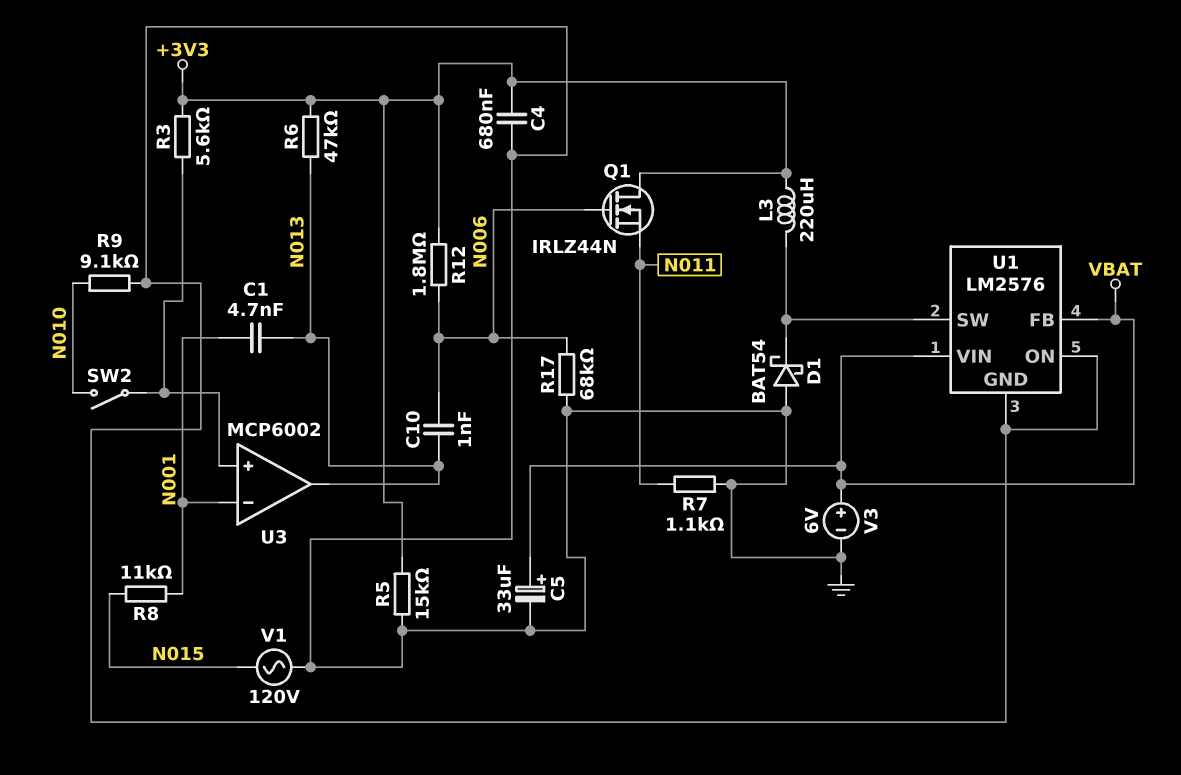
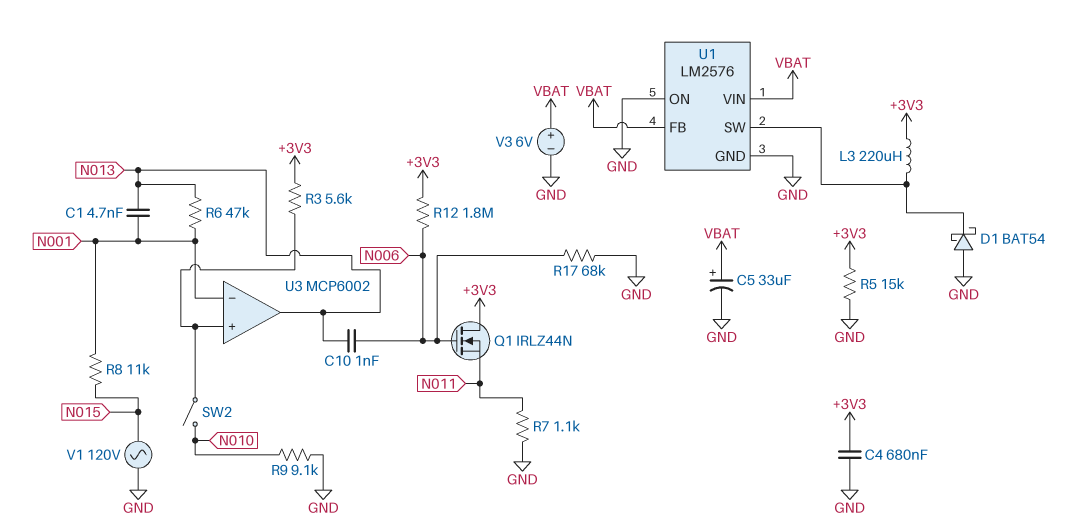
R6: 47k (+3V3, N013) -> 47k (N001, N013)

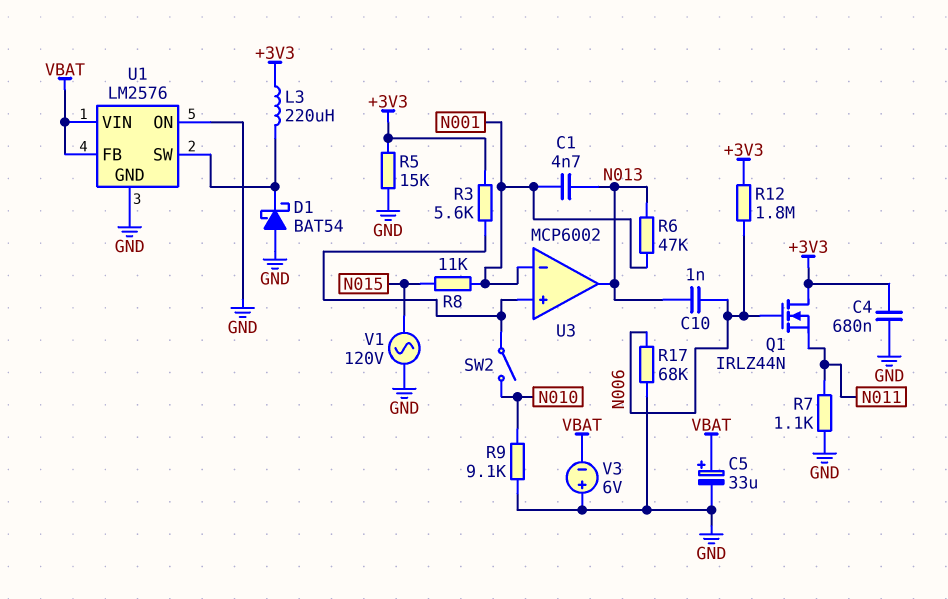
V3: 6V (plus VBAT, minus GND) -> 6V (plus GND, minus VBAT)

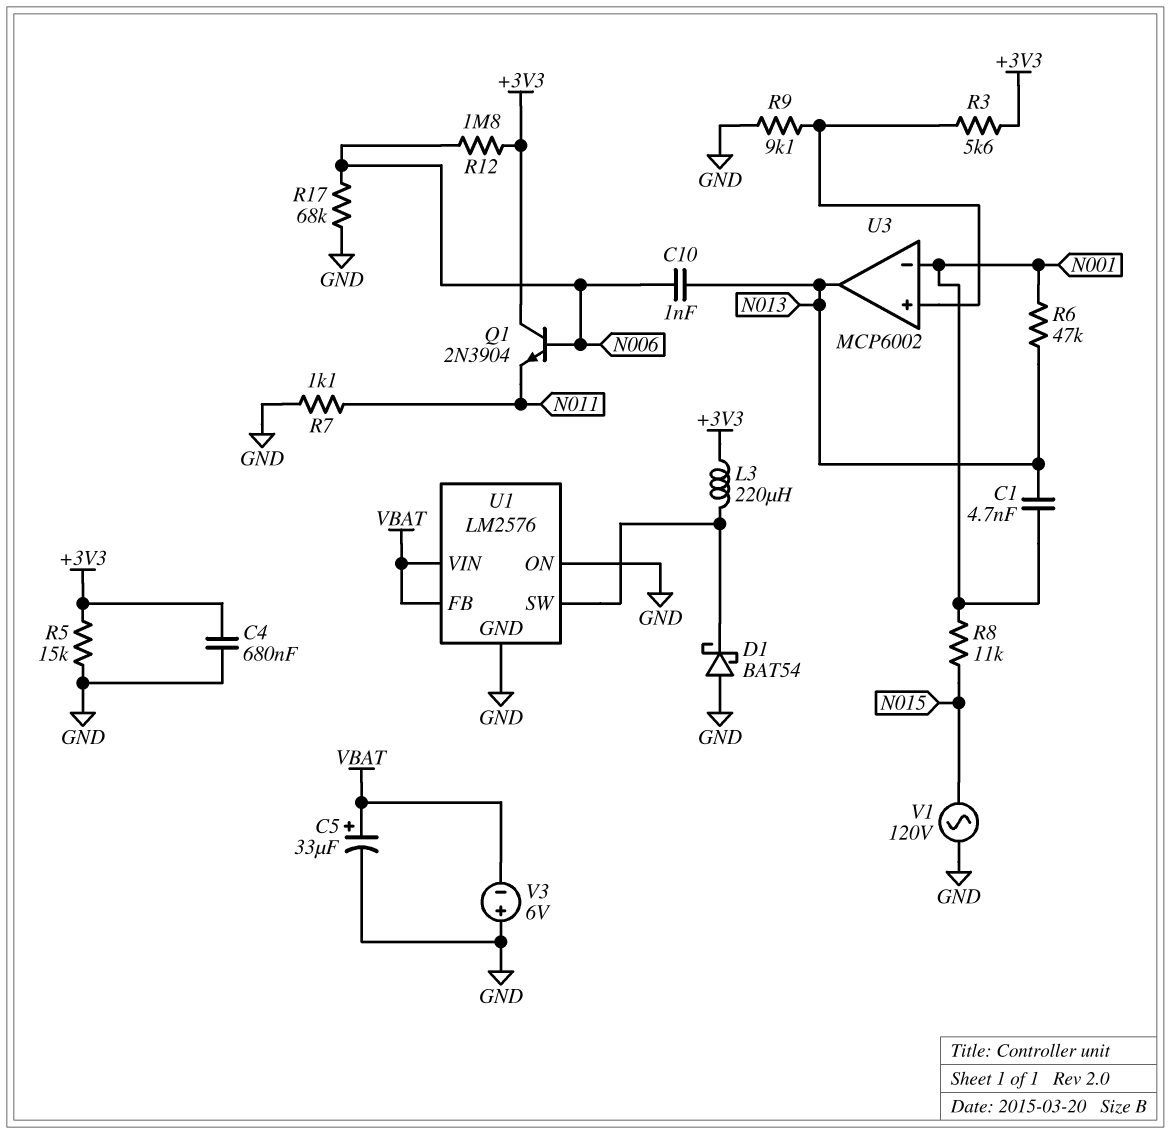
Q1: NMOS IRLZ44N (G N006, D +3V3, S N011) -> NPN 2N3904 (B N006, C +3V3, E N011)
R9: 9.1k (GND, N010) -> 9.1k (GND, U3/in+)
SW2: switch (N010, U3/in+) -> none

